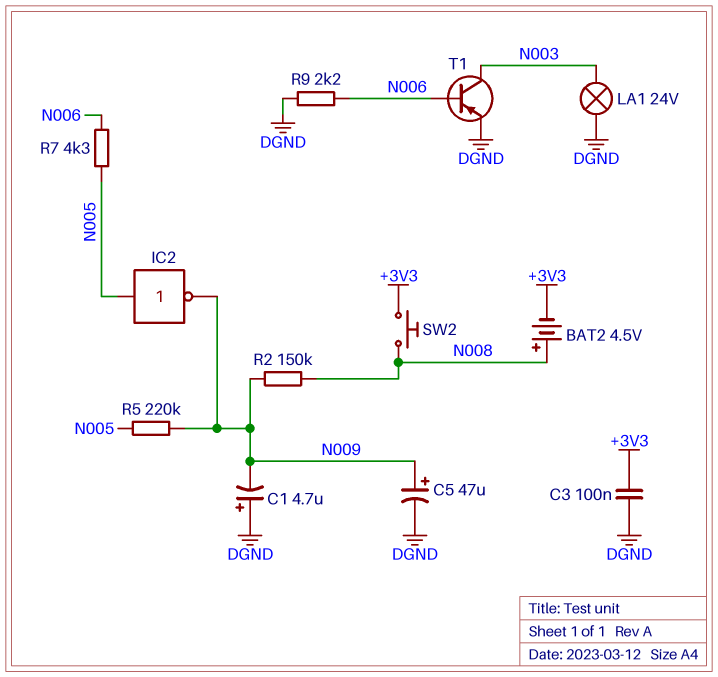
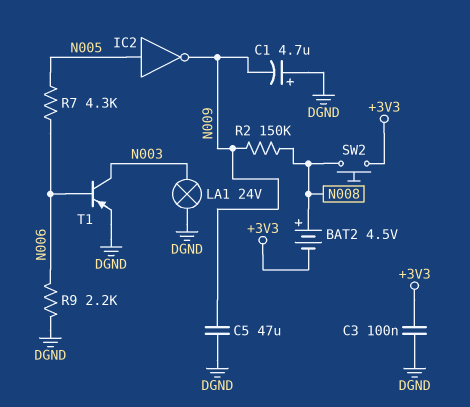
C5: 47uF (plus N009, minus DGND) -> 47uF (DGND, N009)
R5: 220k (N005, N009) -> none

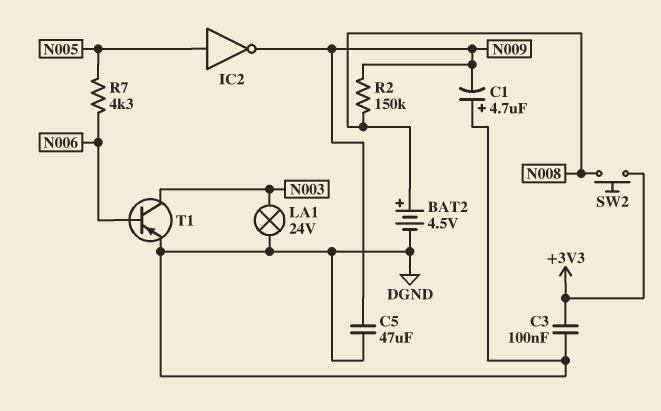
BAT2: 4.5V (plus N008, minus +3V3) -> 4.5V (plus N008, minus DGND)
R9: 2.2k (DGND, N006) -> none

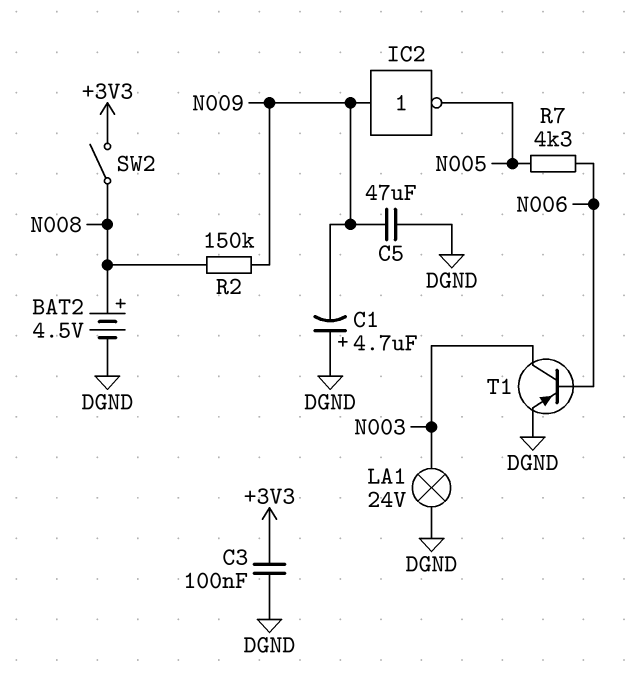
IC2: NOT (in N005, out N009) -> NOT (in N009, out N005)
SW2: button (+3V3, N008) -> switch (+3V3, N008)

